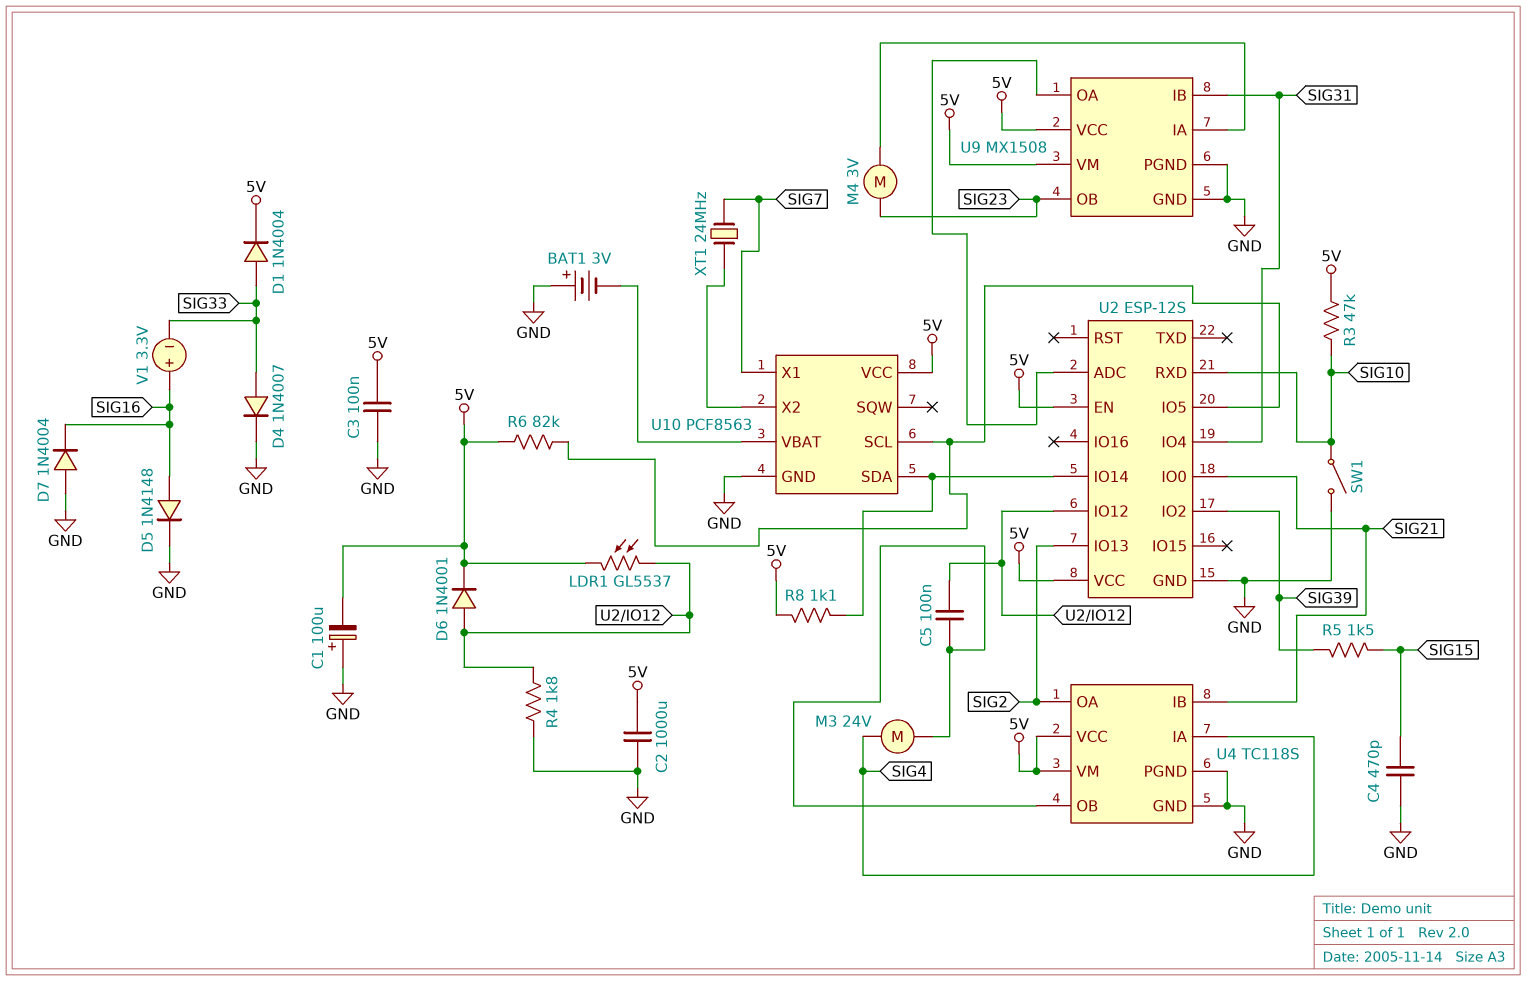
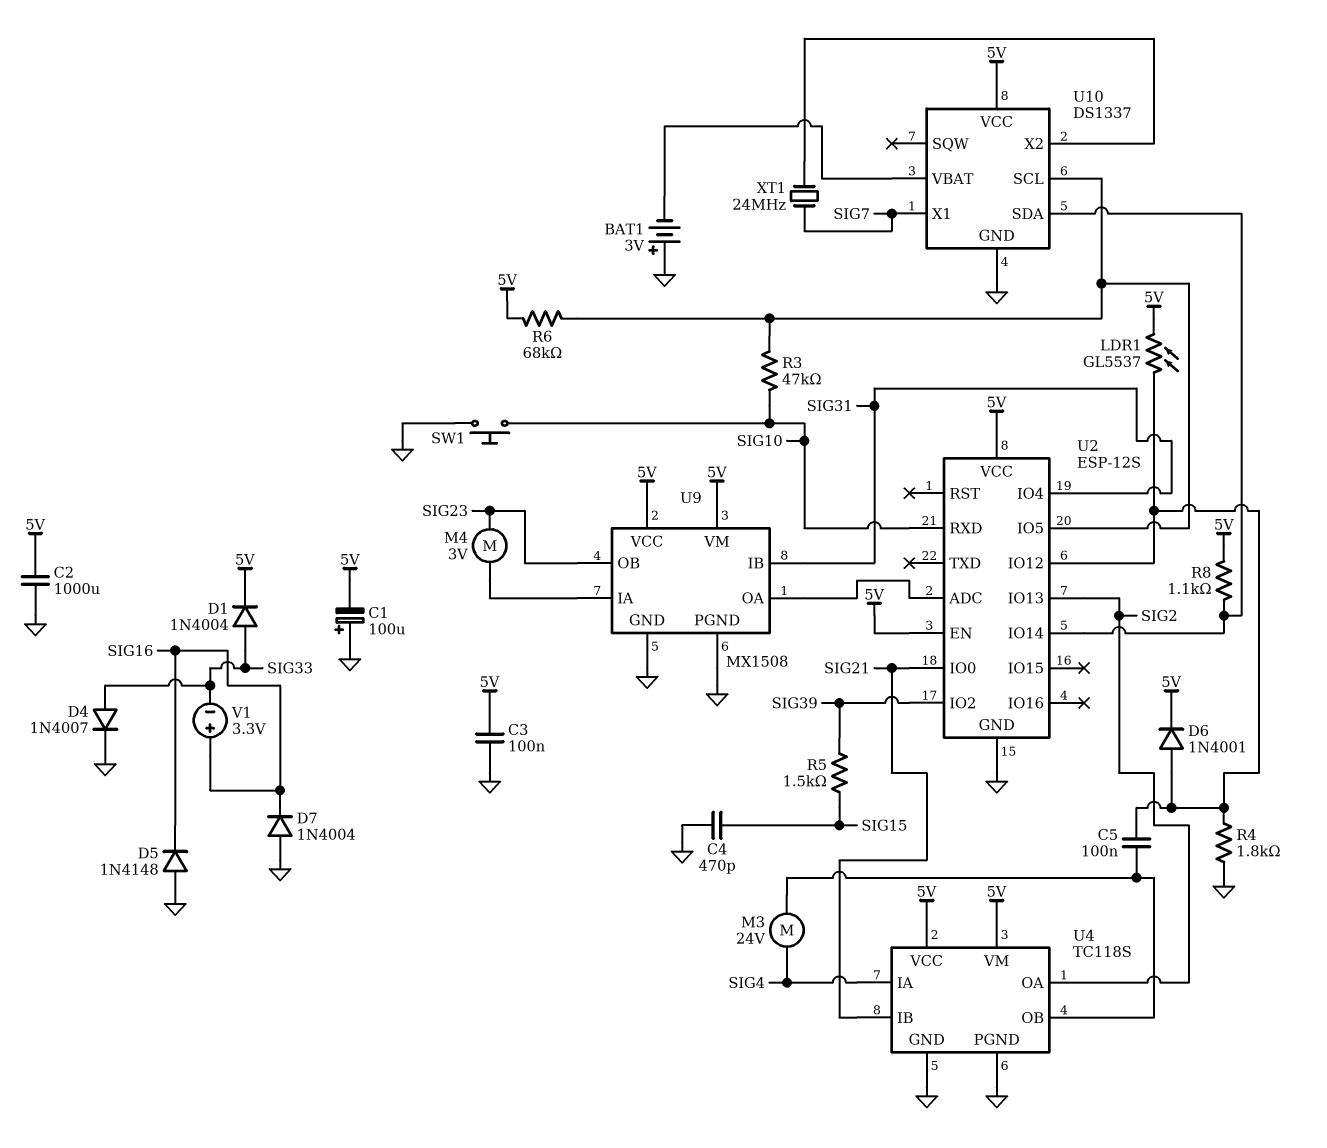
D5: diode 1N4148 (A SIG16, K GND) -> diode 1N4148 (A GND, K SIG16)
R3: 47k (5V, SIG10) -> 47k (SIG10, U2/IO5)
R6: 82k (5V, U2/IO5) -> 68k (5V, U2/IO5)
SW1: switch (GND, SIG10) -> button (GND, SIG10)
U10: PCF8563 -> DS1337

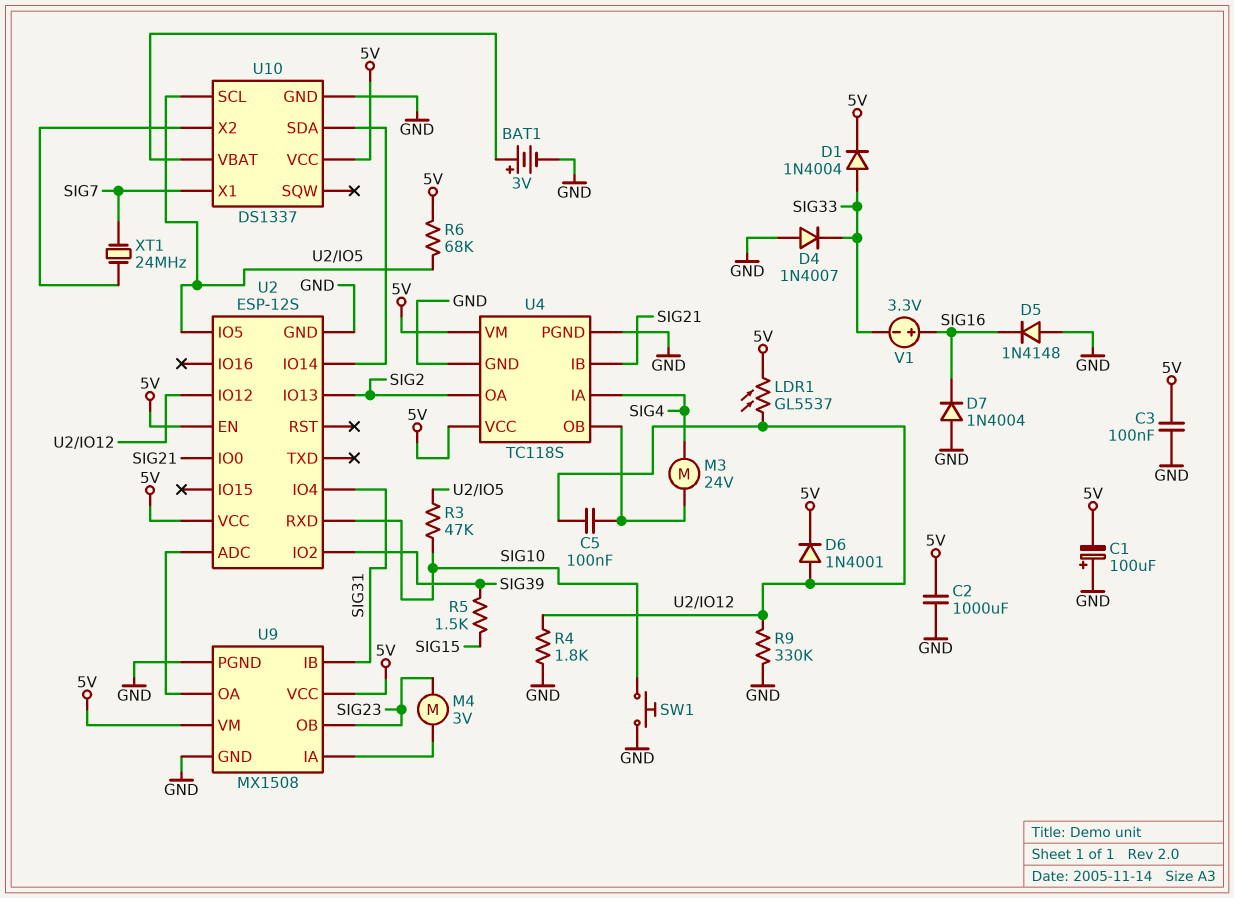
BAT1: 3V (plus GND, minus U10/VBAT) -> 3V (plus U10/VBAT, minus GND)
C4: 470pF (GND, SIG15) -> none
D4: diode 1N4007 (A SIG33, K GND) -> diode 1N4007 (A GND, K SIG33)
R8: 1.1k (5V, U2/IO14) -> none
R9: none -> 330k (GND, U2/IO12)

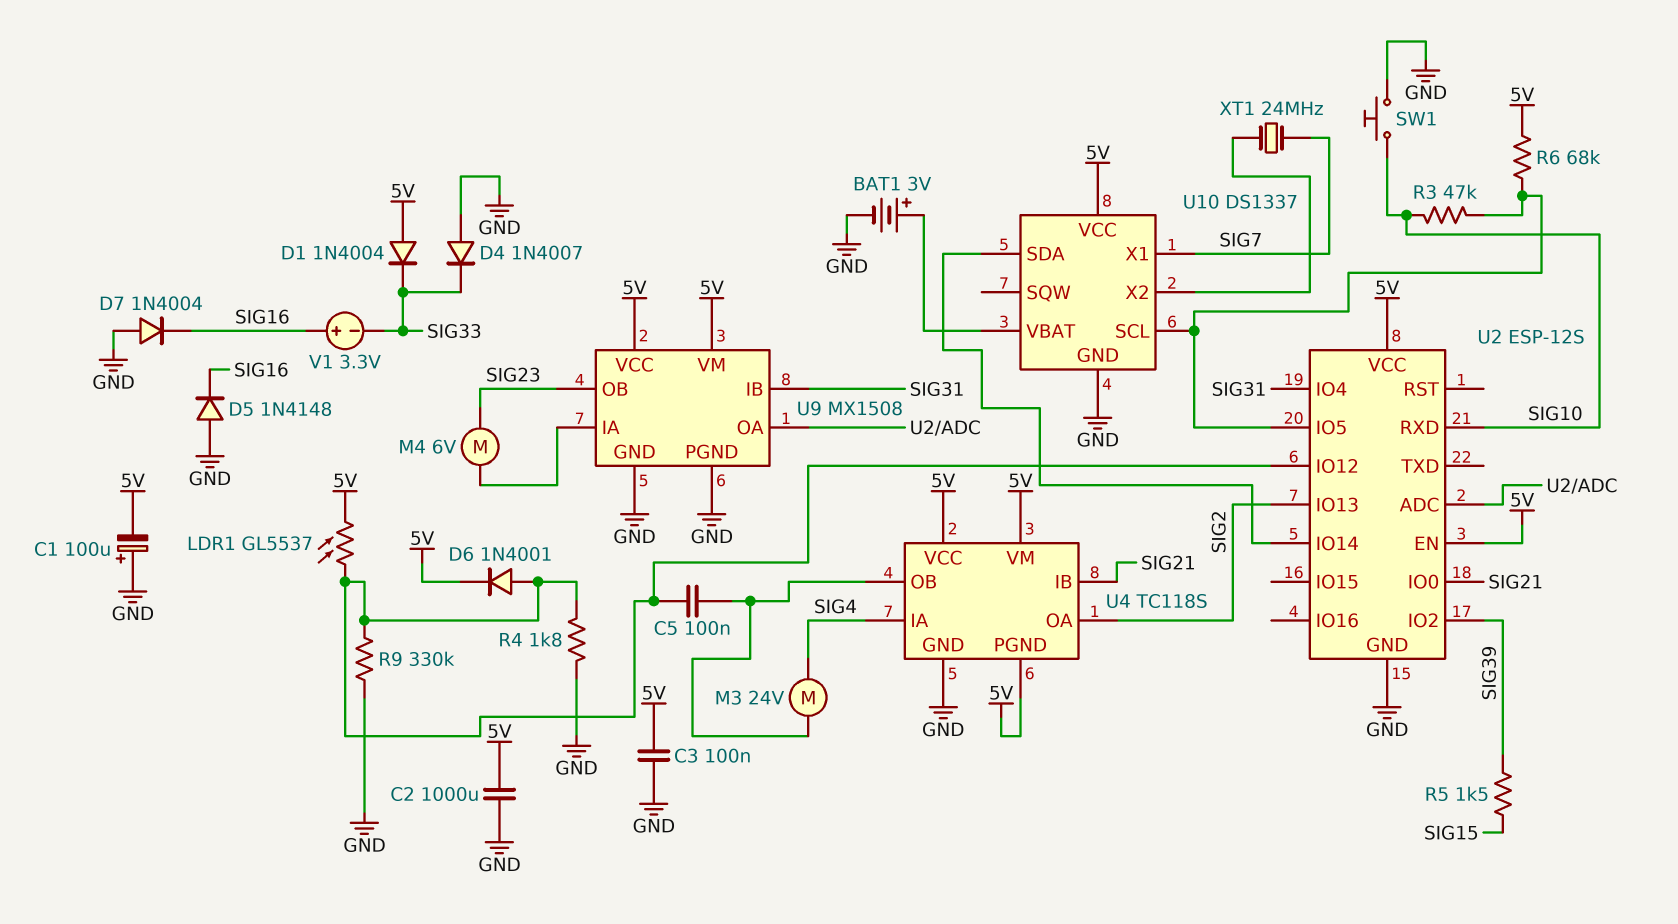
D1: diode 1N4004 (A SIG33, K 5V) -> diode 1N4004 (A 5V, K SIG33)
M4: motor 3V (SIG23, U9/IA) -> motor 6V (SIG23, U9/IA)
U4 pin PGND: GND -> 5V

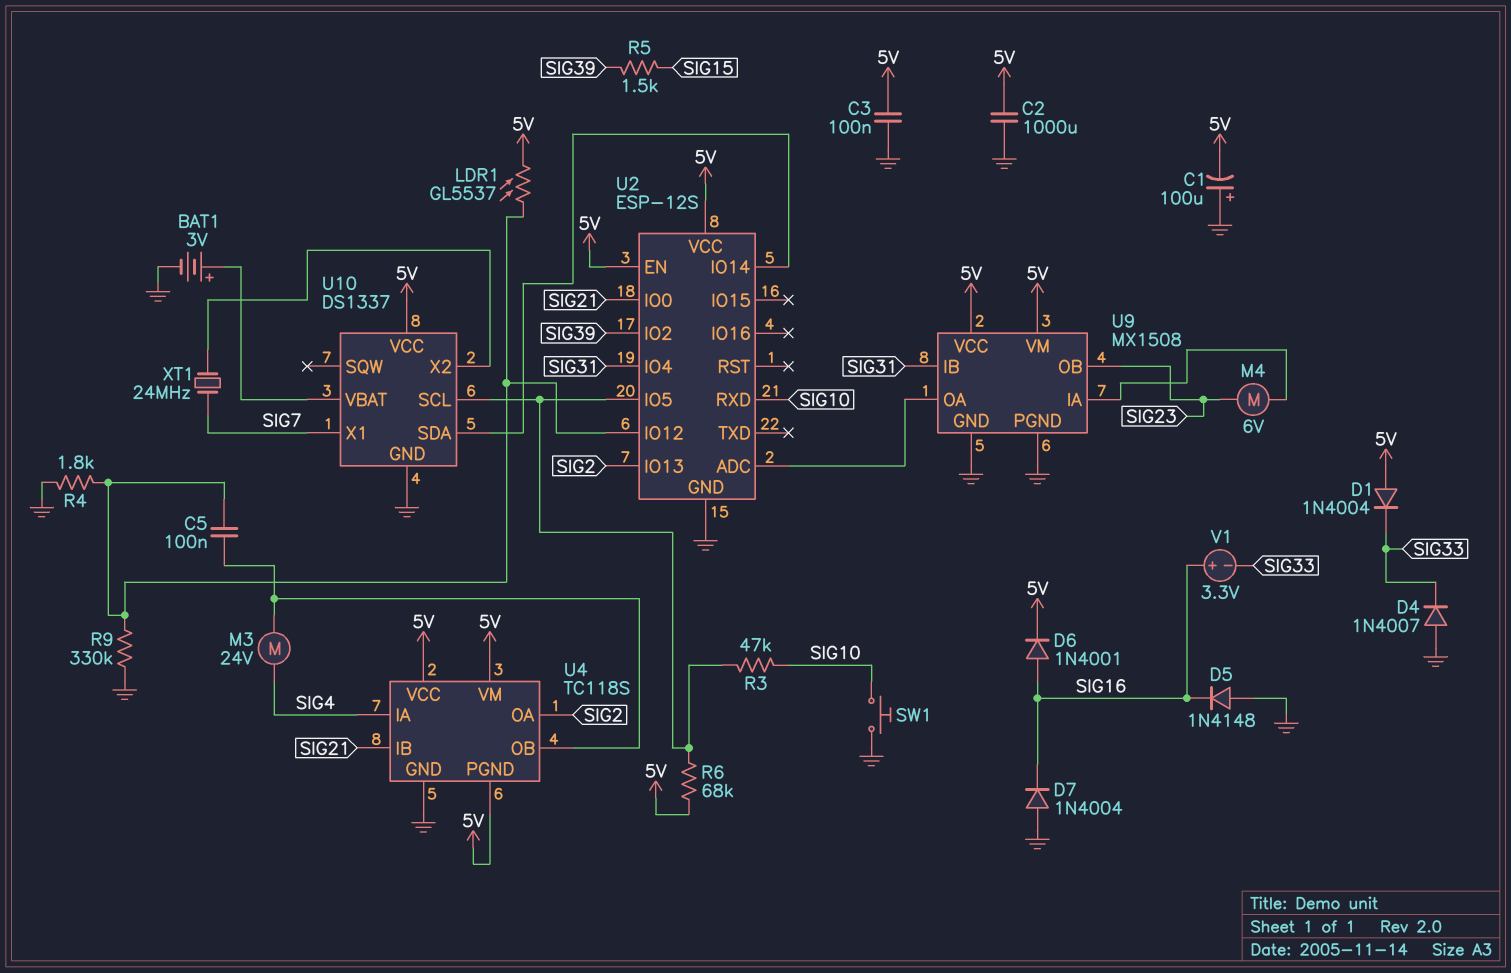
D6: diode 1N4001 (A U2/IO12, K 5V) -> diode 1N4001 (A SIG16, K 5V)

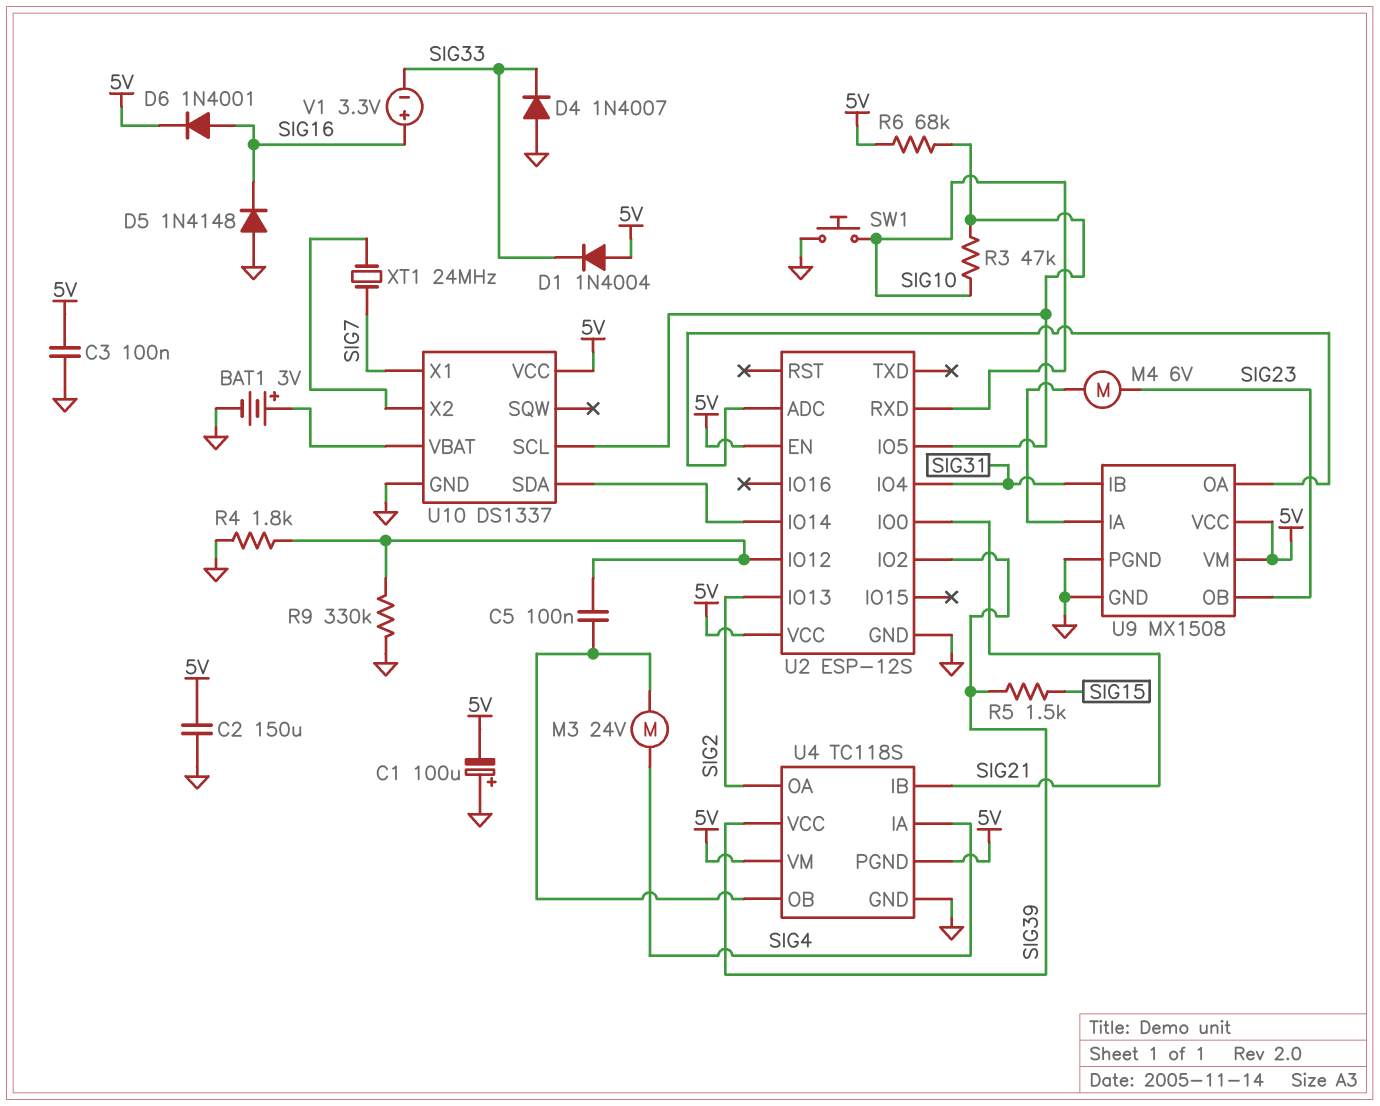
C2: 1000uF (5V, GND) -> 150uF (5V, GND)
D7: diode 1N4004 (A GND, K SIG16) -> none
LDR1: GL5537 (5V, U2/IO12) -> none
U4 pin VCC: 5V -> SIG39

